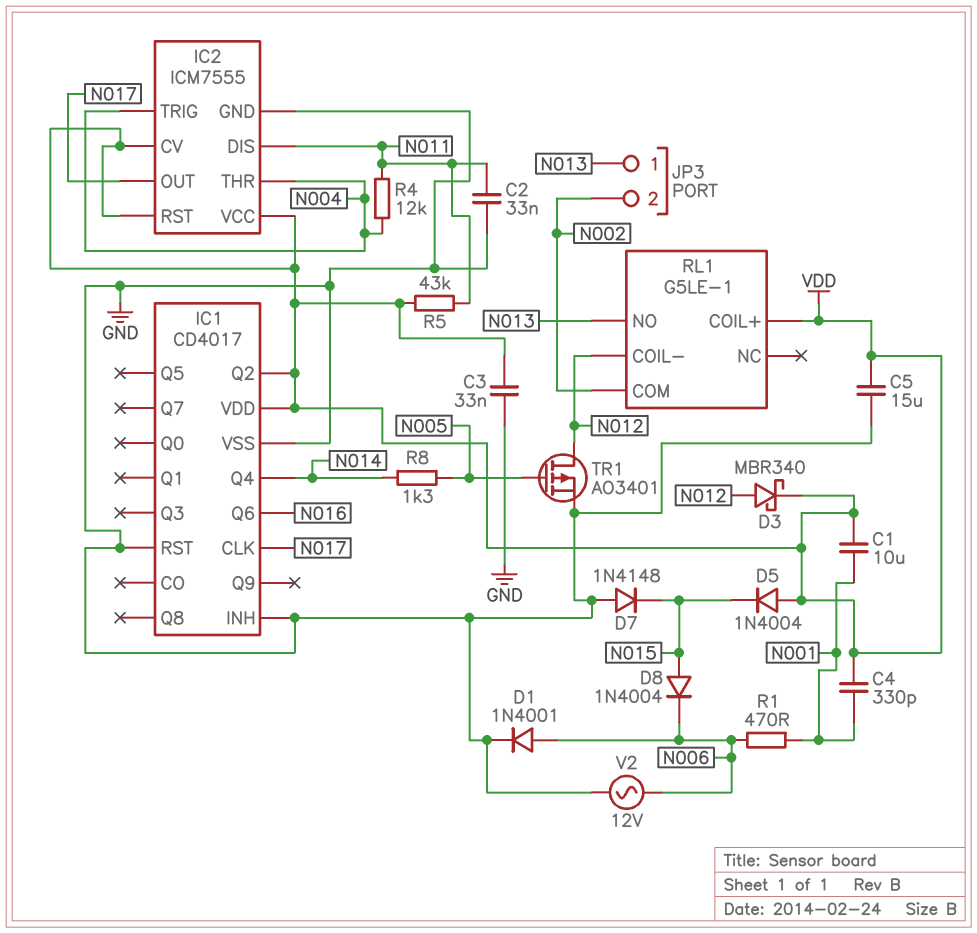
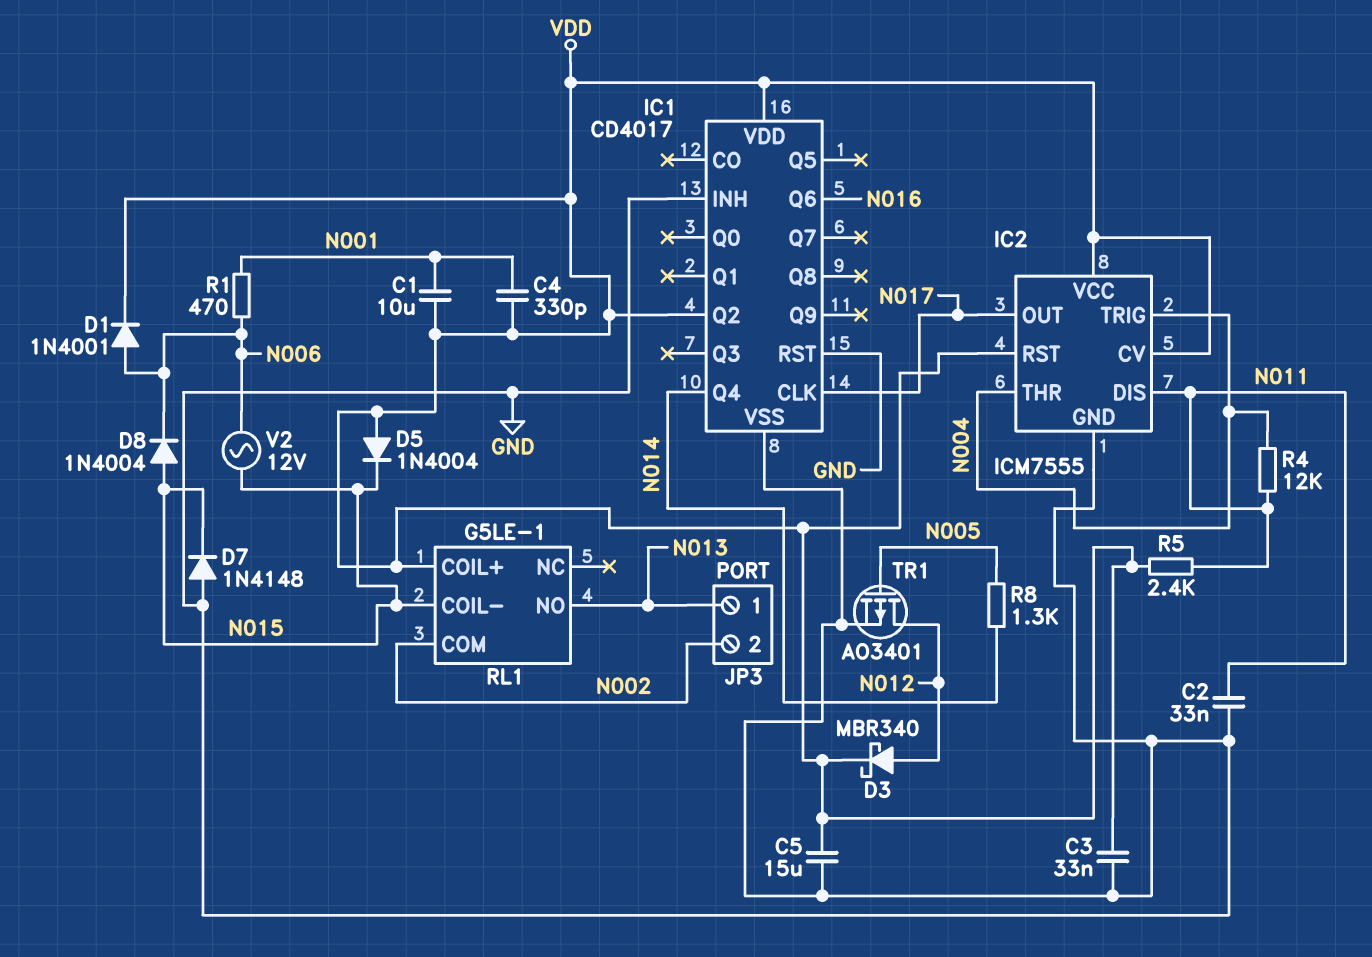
D1: diode 1N4001 (A N006, K GND) -> diode 1N4001 (A N006, K VDD)
R5: 43k (N011, VDD) -> 2.4k (N011, VDD)
RL1 pin COIL-: N012 -> N015
V2: AC 12V (GND, N006) -> AC 12V (N006, N015)

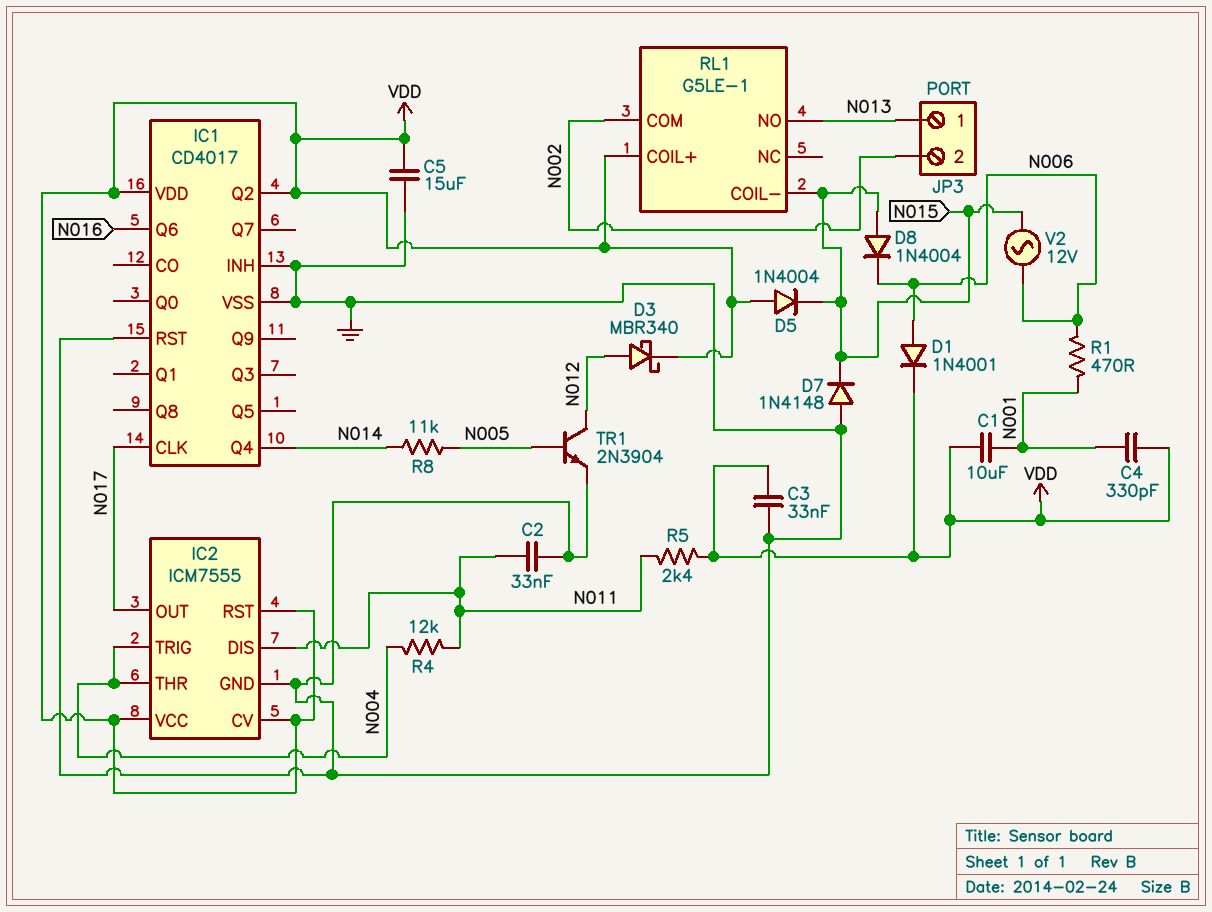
R8: 1.3k (N005, N014) -> 11k (N005, N014)
TR1: PMOS AO3401 (G N005, D N012, S GND) -> NPN 2N3904 (B N005, C N012, E GND)

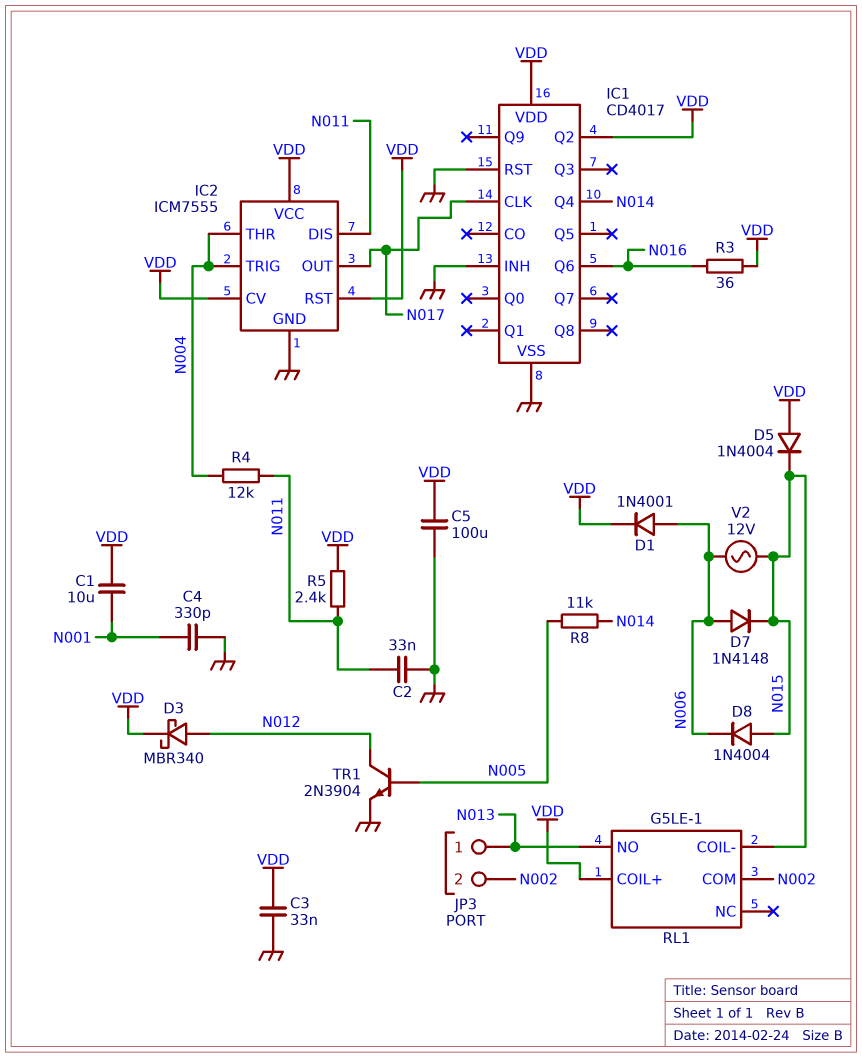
C4: 330pF (N001, VDD) -> 330pF (GND, N001)
C5: 15uF (GND, VDD) -> 100uF (GND, VDD)
D7: diode 1N4148 (A GND, K N015) -> diode 1N4148 (A N006, K N015)
R1: 470 (N001, N006) -> none
R3: none -> 36 (N016, VDD)

